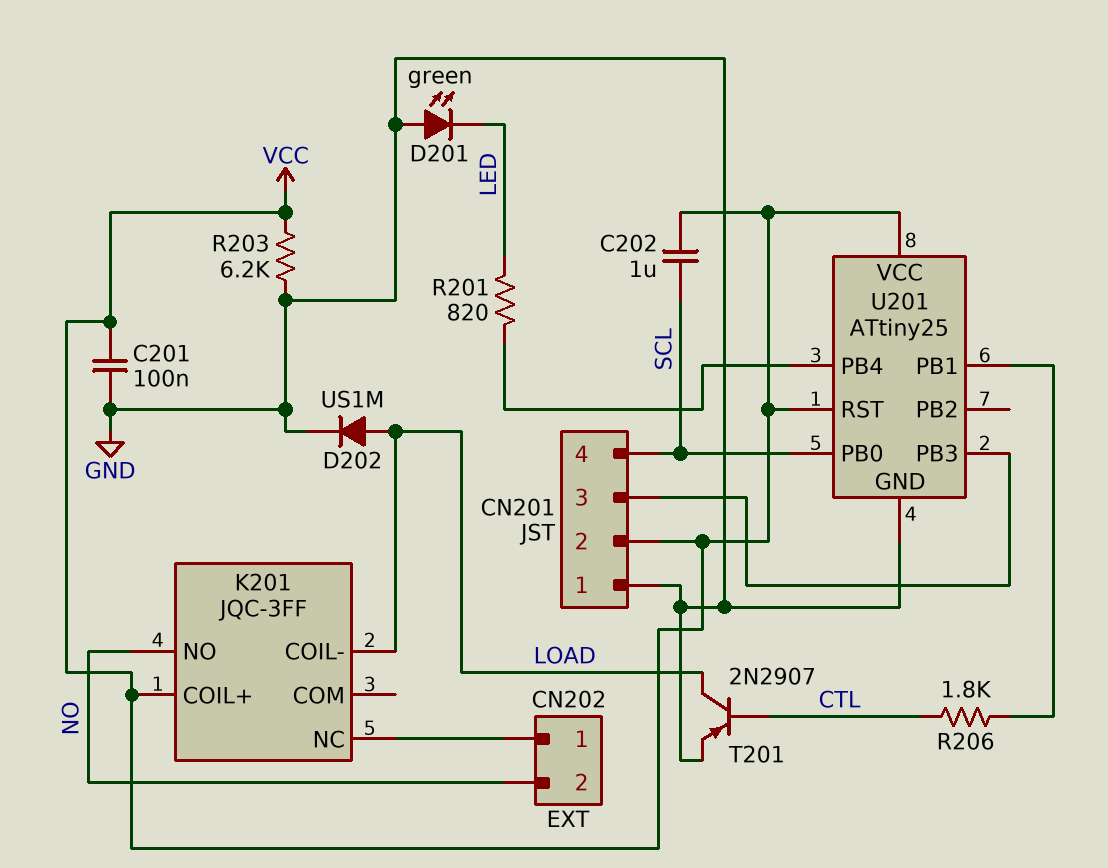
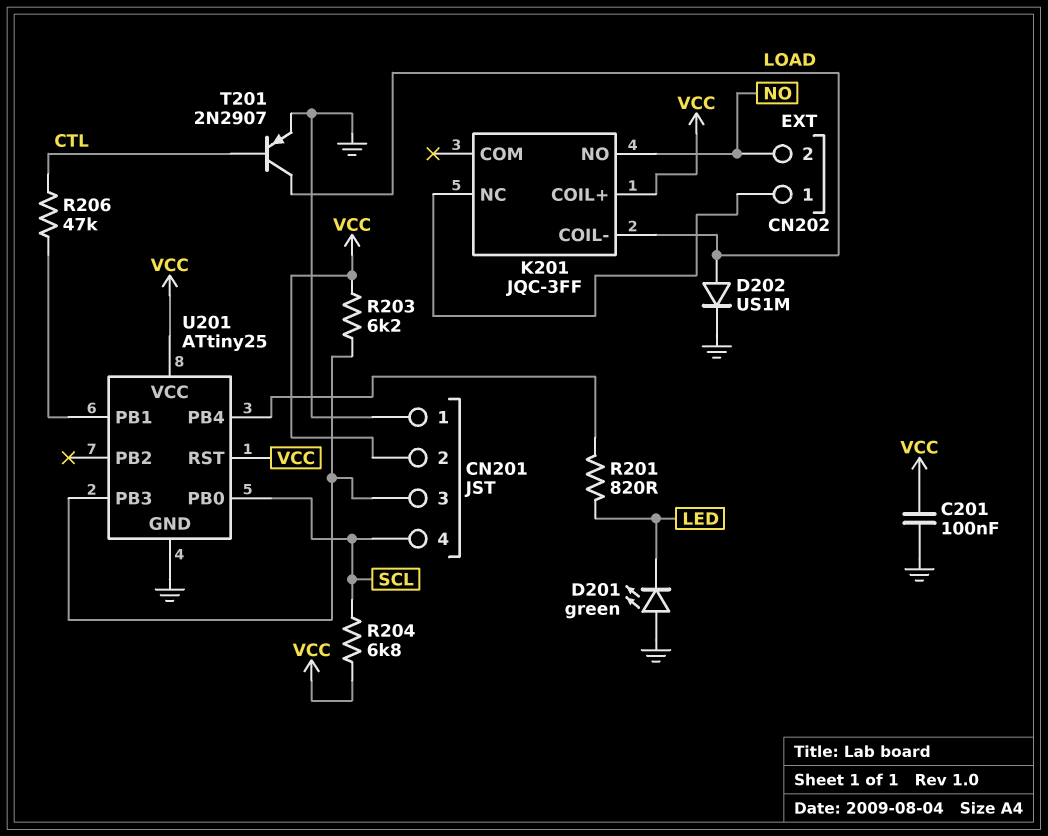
C202: 1uF (SCL, VCC) -> none
R203: 6.2k (GND, VCC) -> 6.2k (CN201/3, VCC)
R204: none -> 6.8k (SCL, VCC)
R206: 1.8k (CTL, U201/PB1) -> 47k (CTL, U201/PB1)

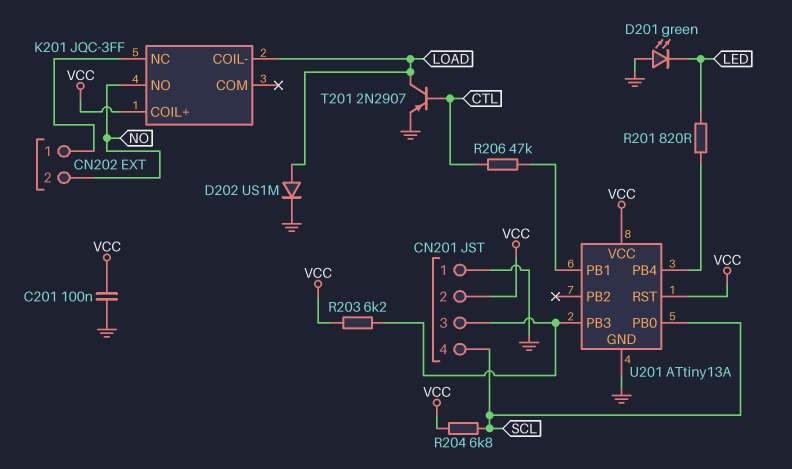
U201: ATtiny25 -> ATtiny13A

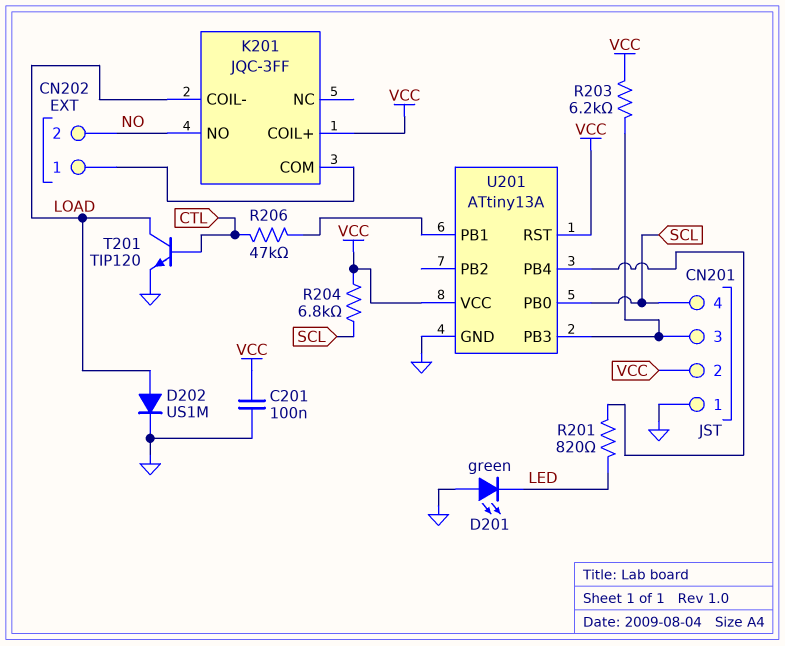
K201 pin COM: none -> CN202/1
K201 pin NC: CN202/1 -> none
T201: PNP 2N2907 (B CTL, C LOAD, E GND) -> NPN TIP120 (B CTL, C LOAD, E GND)

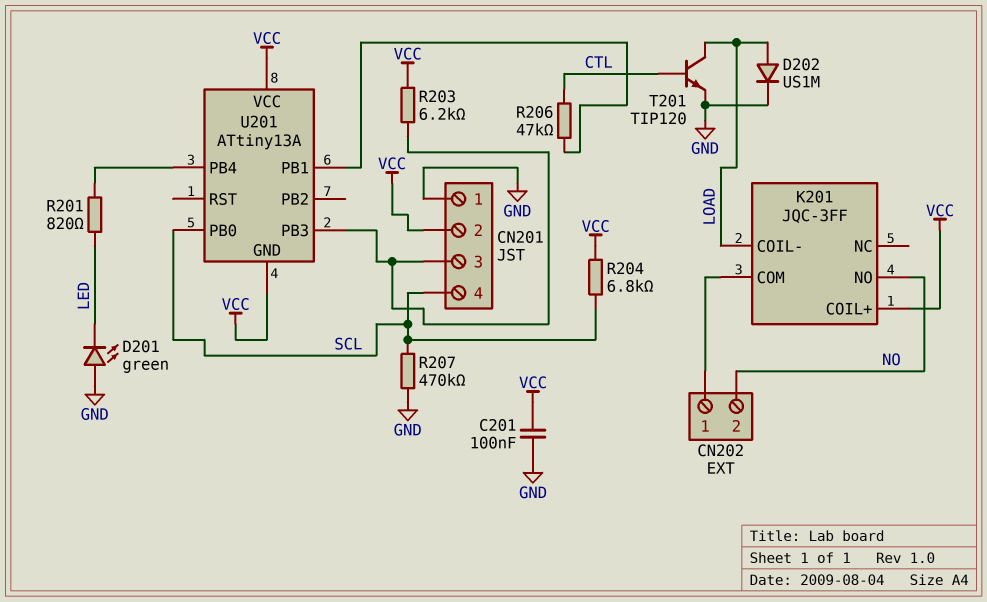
R207: none -> 470k (GND, SCL)
U201 pin GND: GND -> VCC
U201 pin RST: VCC -> none

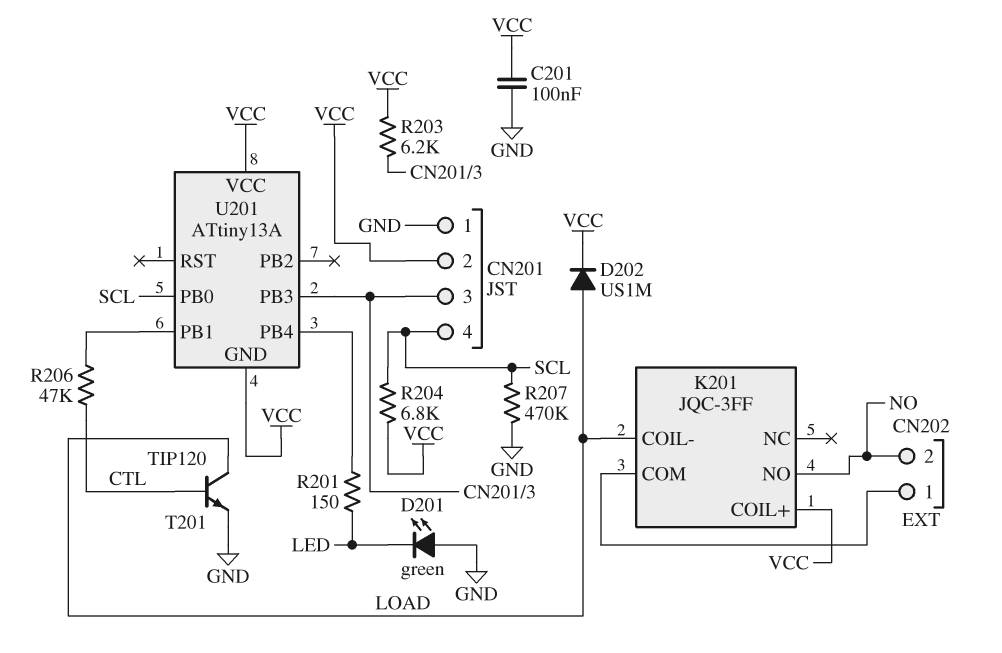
D202: diode US1M (A LOAD, K GND) -> diode US1M (A LOAD, K VCC)
R201: 820 (LED, U201/PB4) -> 150 (LED, U201/PB4)

